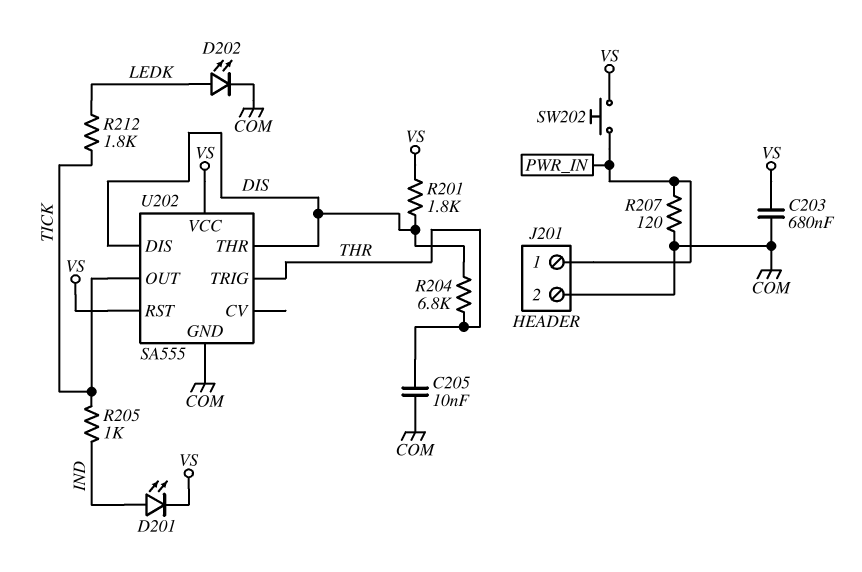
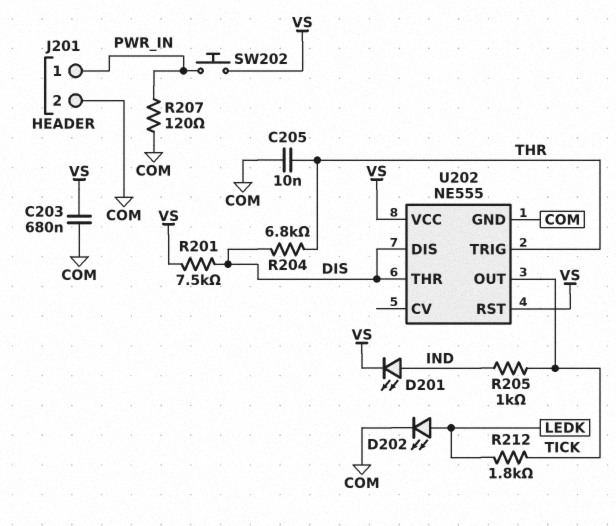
R201: 1.8k (DIS, VS) -> 7.5k (DIS, VS)
U202: SA555 -> NE555

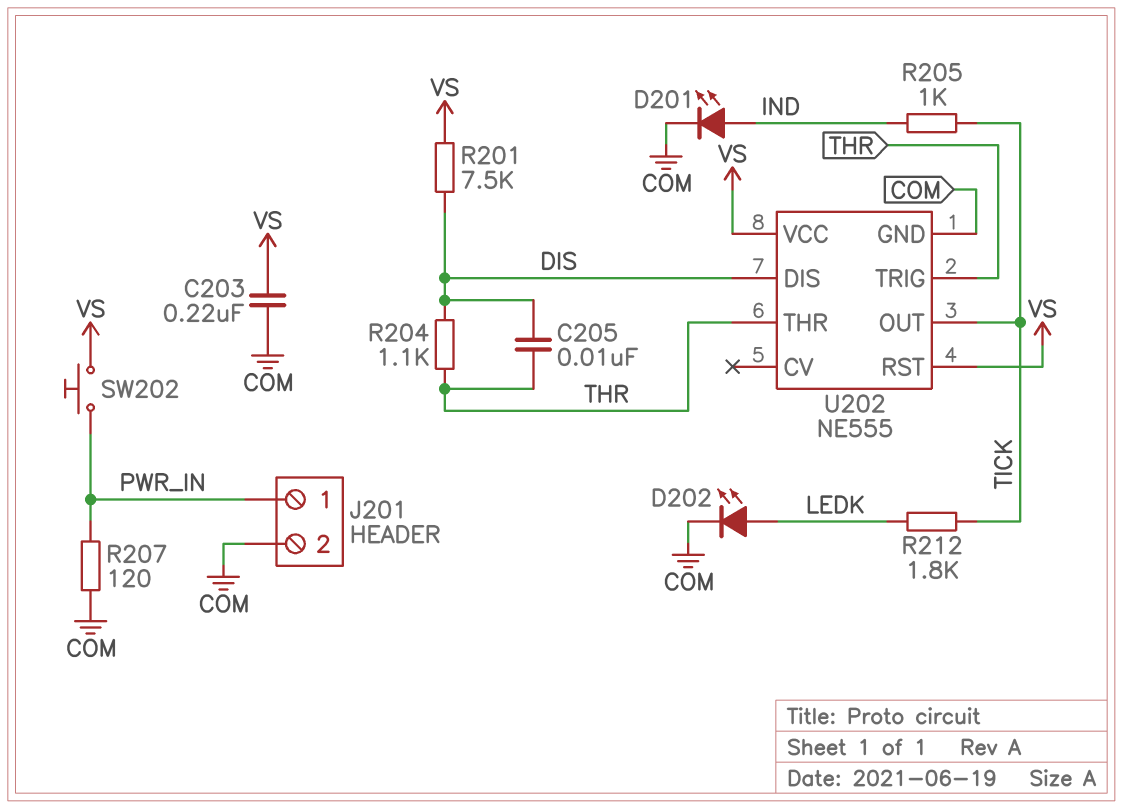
C203: 680nF (COM, VS) -> 220nF (COM, VS)
C205: 10nF (COM, THR) -> 10nF (DIS, THR)
D201: LED (A IND, K VS) -> LED (A IND, K COM)
R204: 6.8k (DIS, THR) -> 1.1k (DIS, THR)
U202 pin THR: DIS -> THR

